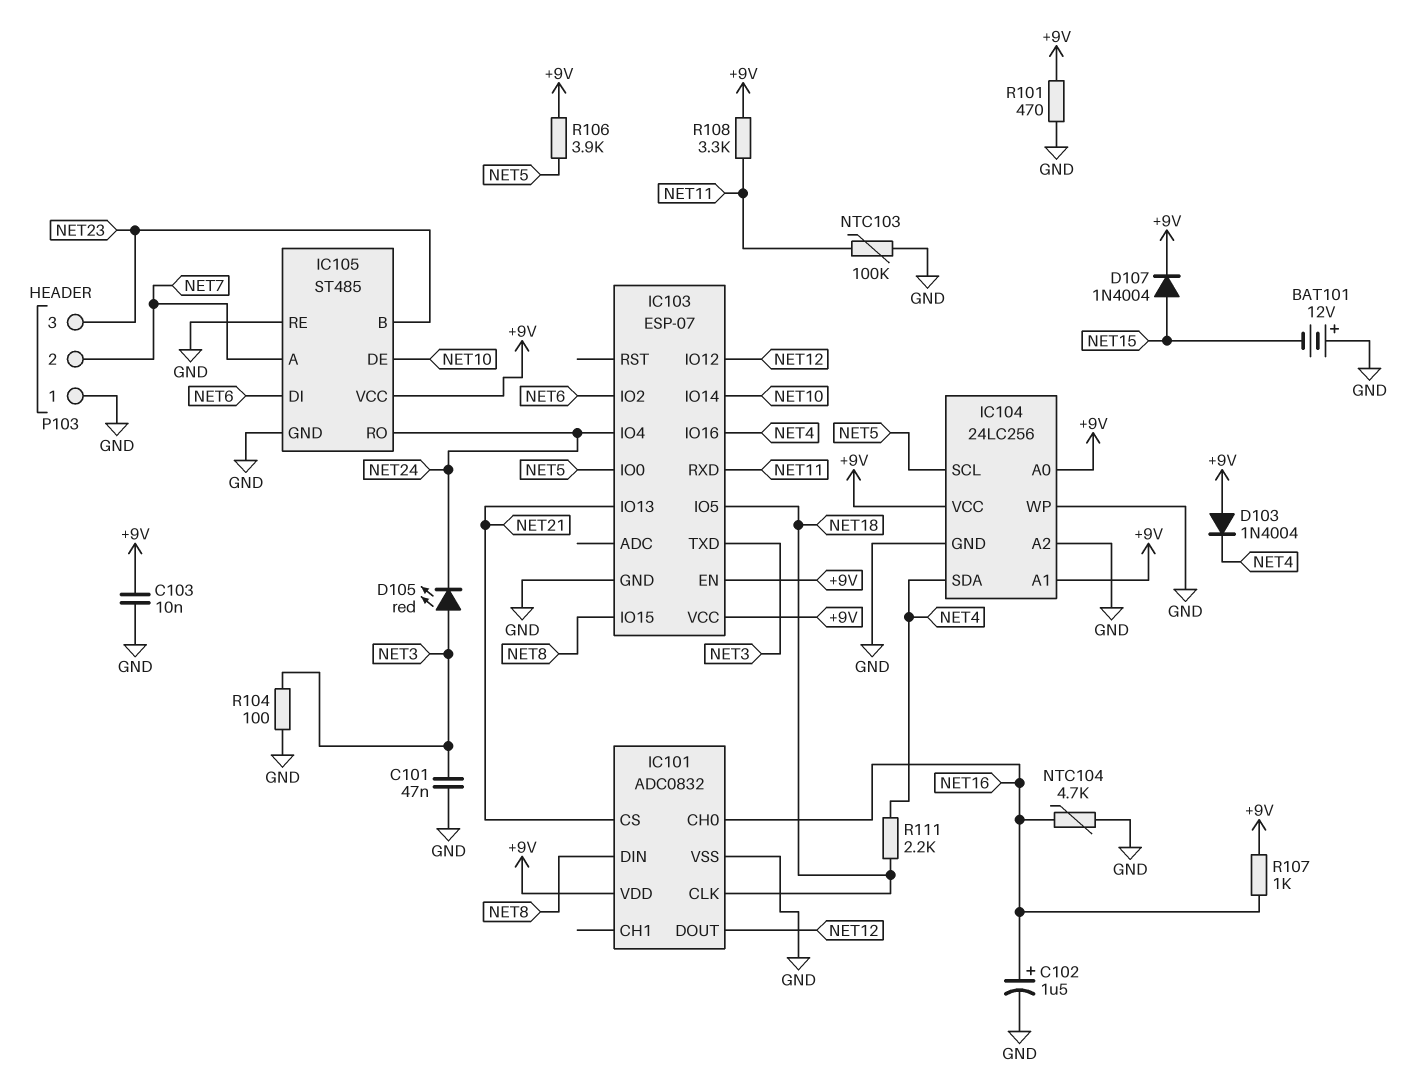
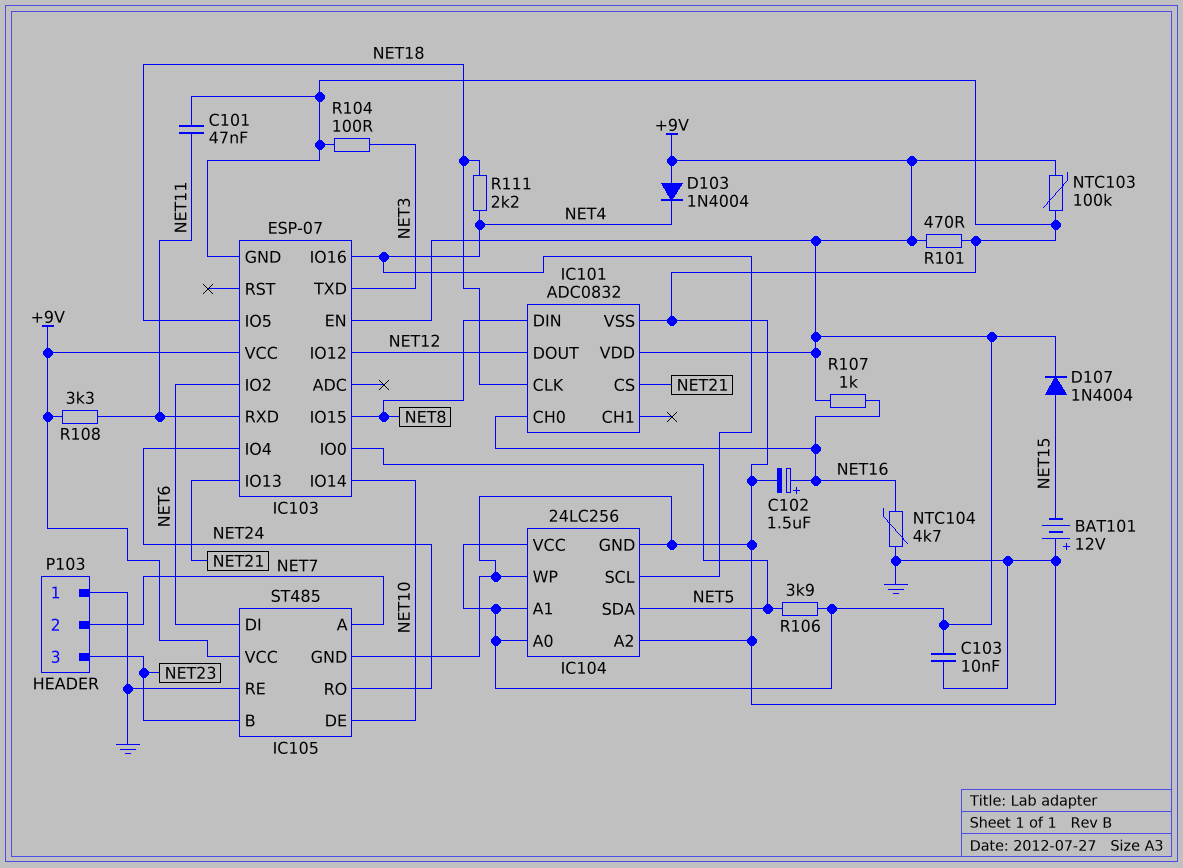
C101: 47nF (GND, NET3) -> 47nF (GND, NET11)
D105: LED red (A NET3, K NET24) -> none
IC104 pin SCL: NET5 -> NET4
IC104 pin SDA: NET4 -> NET5
NTC103: 100k (GND, NET11) -> 100k (+9V, GND)

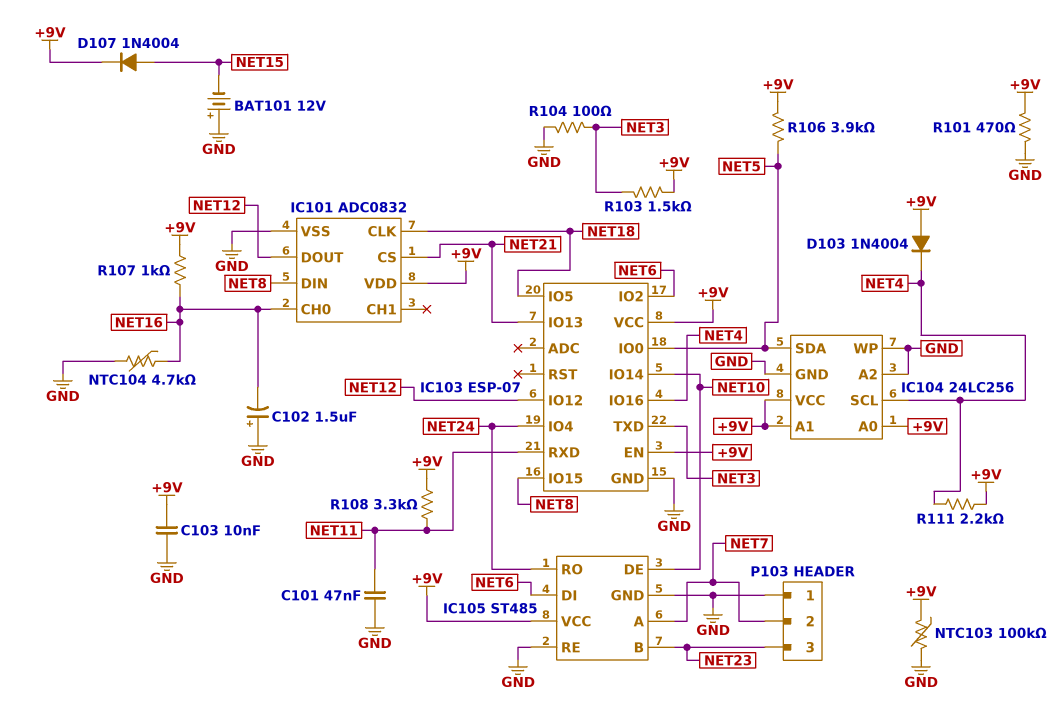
C102: 1.5uF (plus NET16, minus GND) -> 1.5uF (plus GND, minus NET16)
R103: none -> 1.5k (+9V, NET3)
R111: 2.2k (NET4, NET18) -> 2.2k (+9V, NET4)

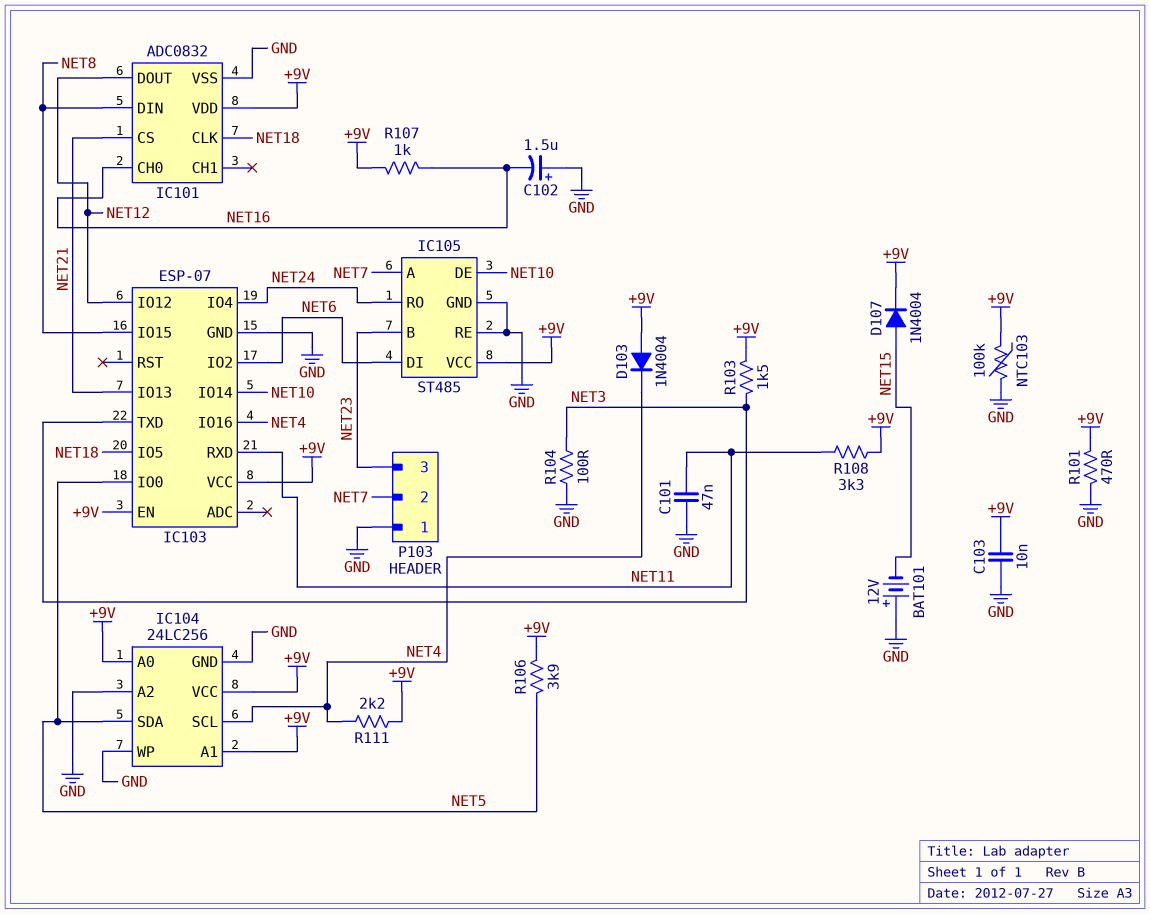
NTC104: 4.7k (GND, NET16) -> none

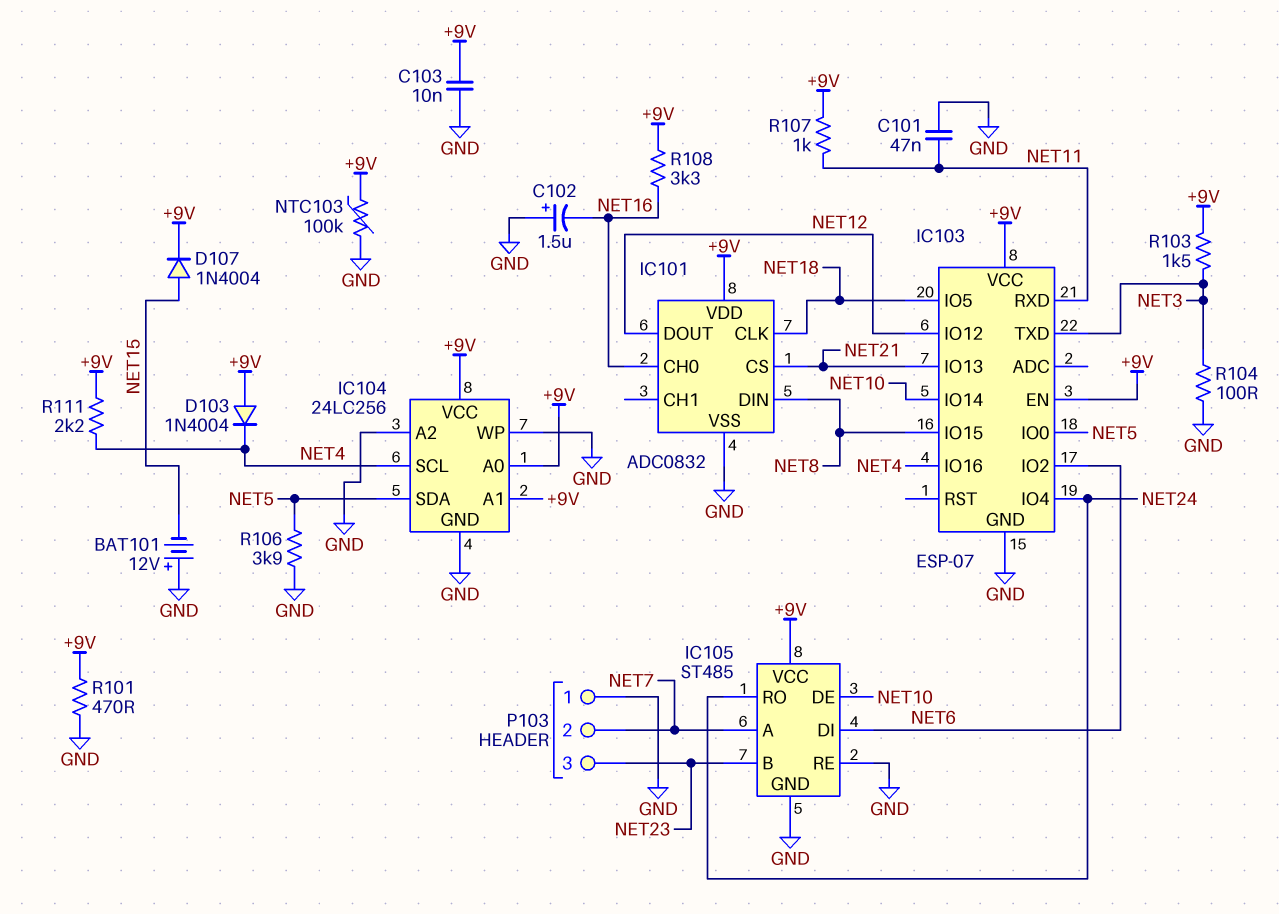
R106: 3.9k (+9V, NET5) -> 3.9k (GND, NET5)
R107: 1k (+9V, NET16) -> 1k (+9V, NET11)
R108: 3.3k (+9V, NET11) -> 3.3k (+9V, NET16)

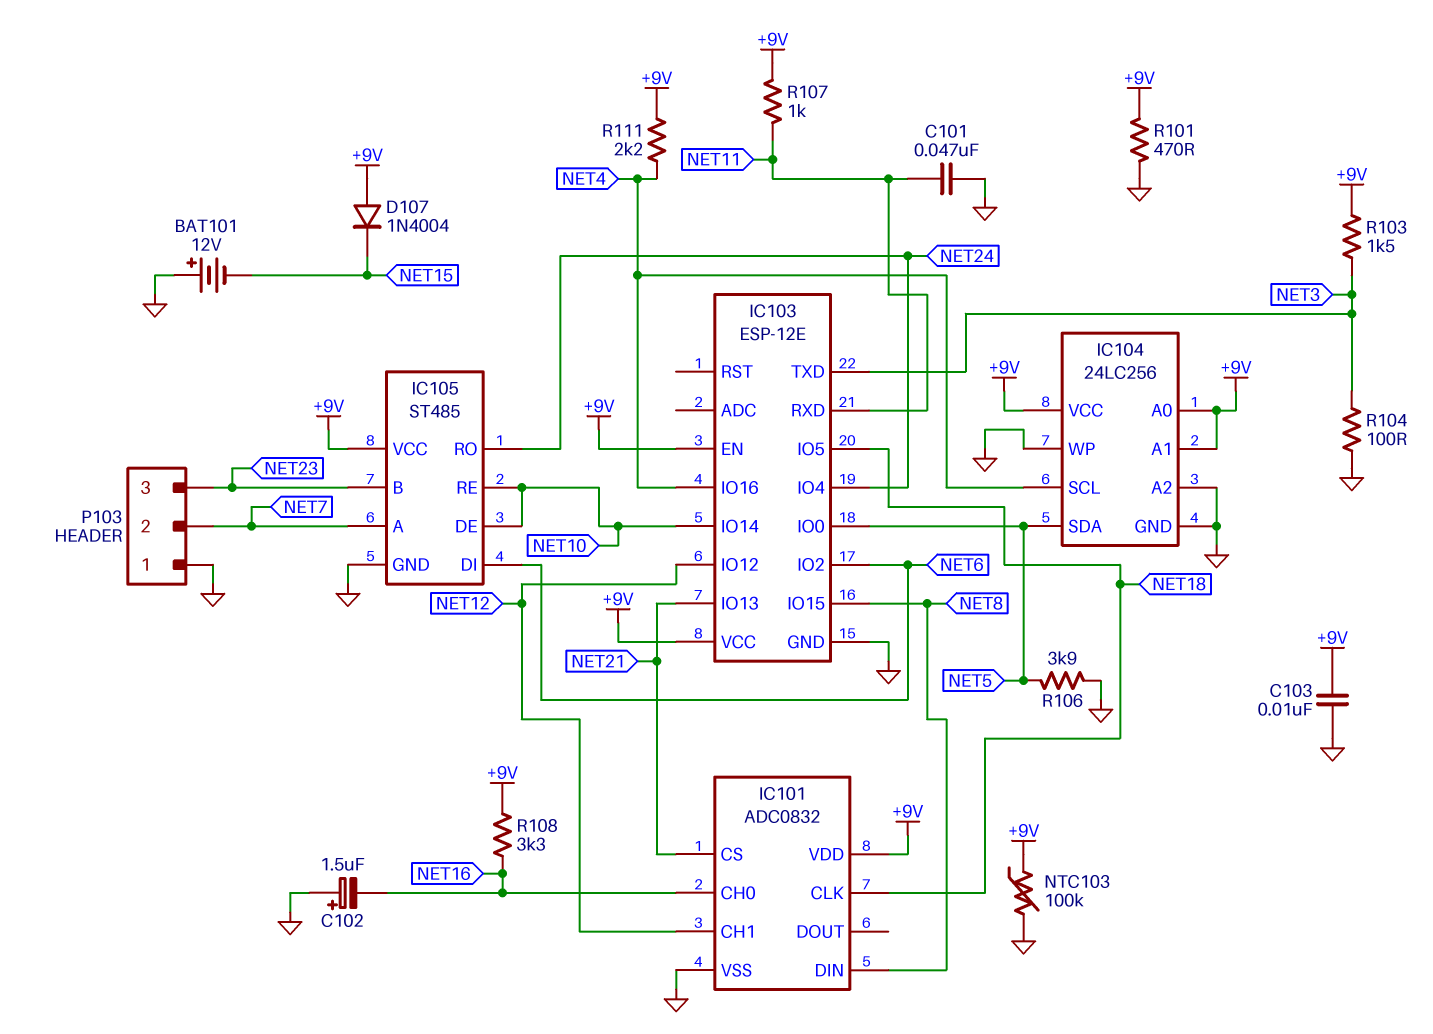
D103: diode 1N4004 (A +9V, K NET4) -> none
D107: diode 1N4004 (A NET15, K +9V) -> diode 1N4004 (A +9V, K NET15)
IC101 pin CH1: none -> NET12
IC101 pin DOUT: NET12 -> none
IC103: ESP-07 -> ESP-12E
IC105 pin RE: GND -> NET10

